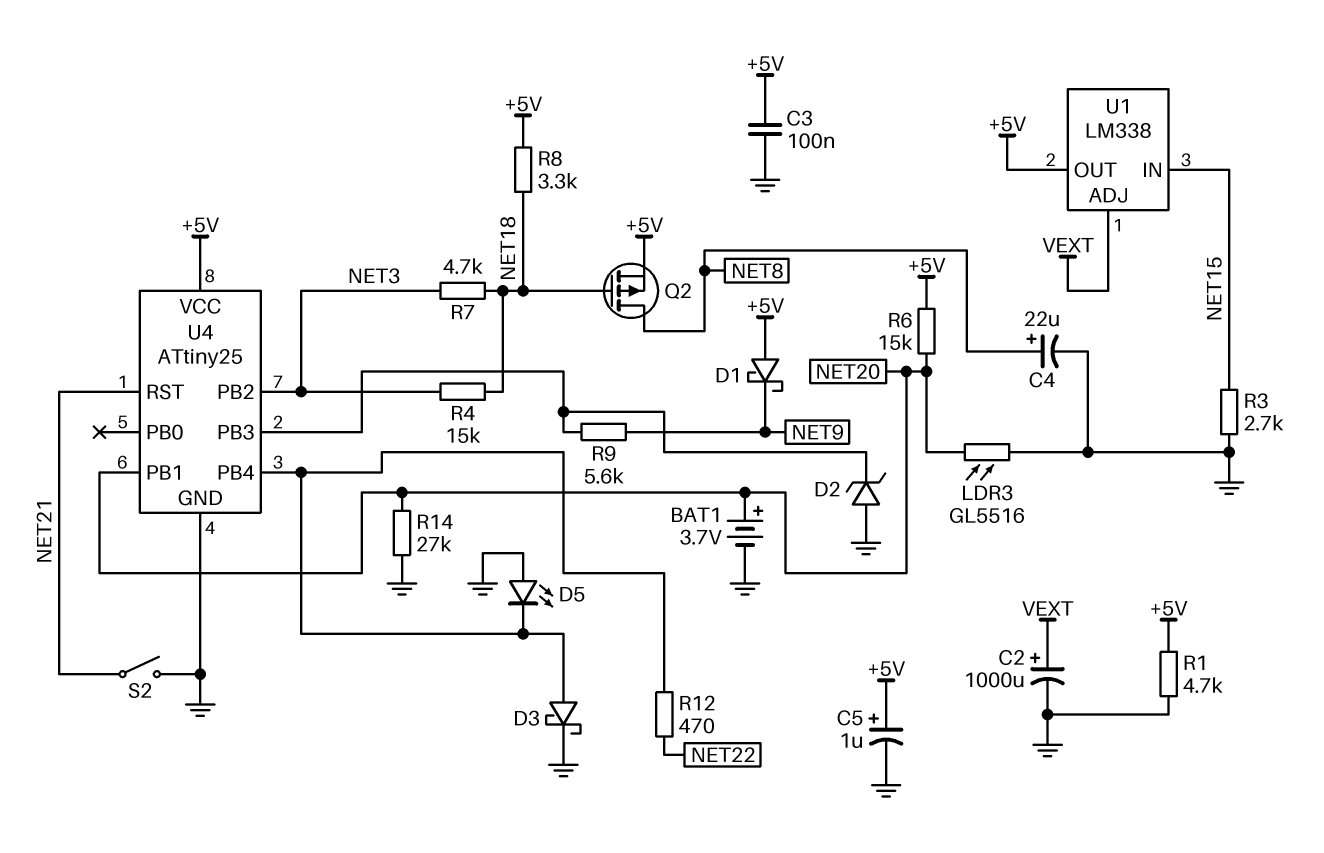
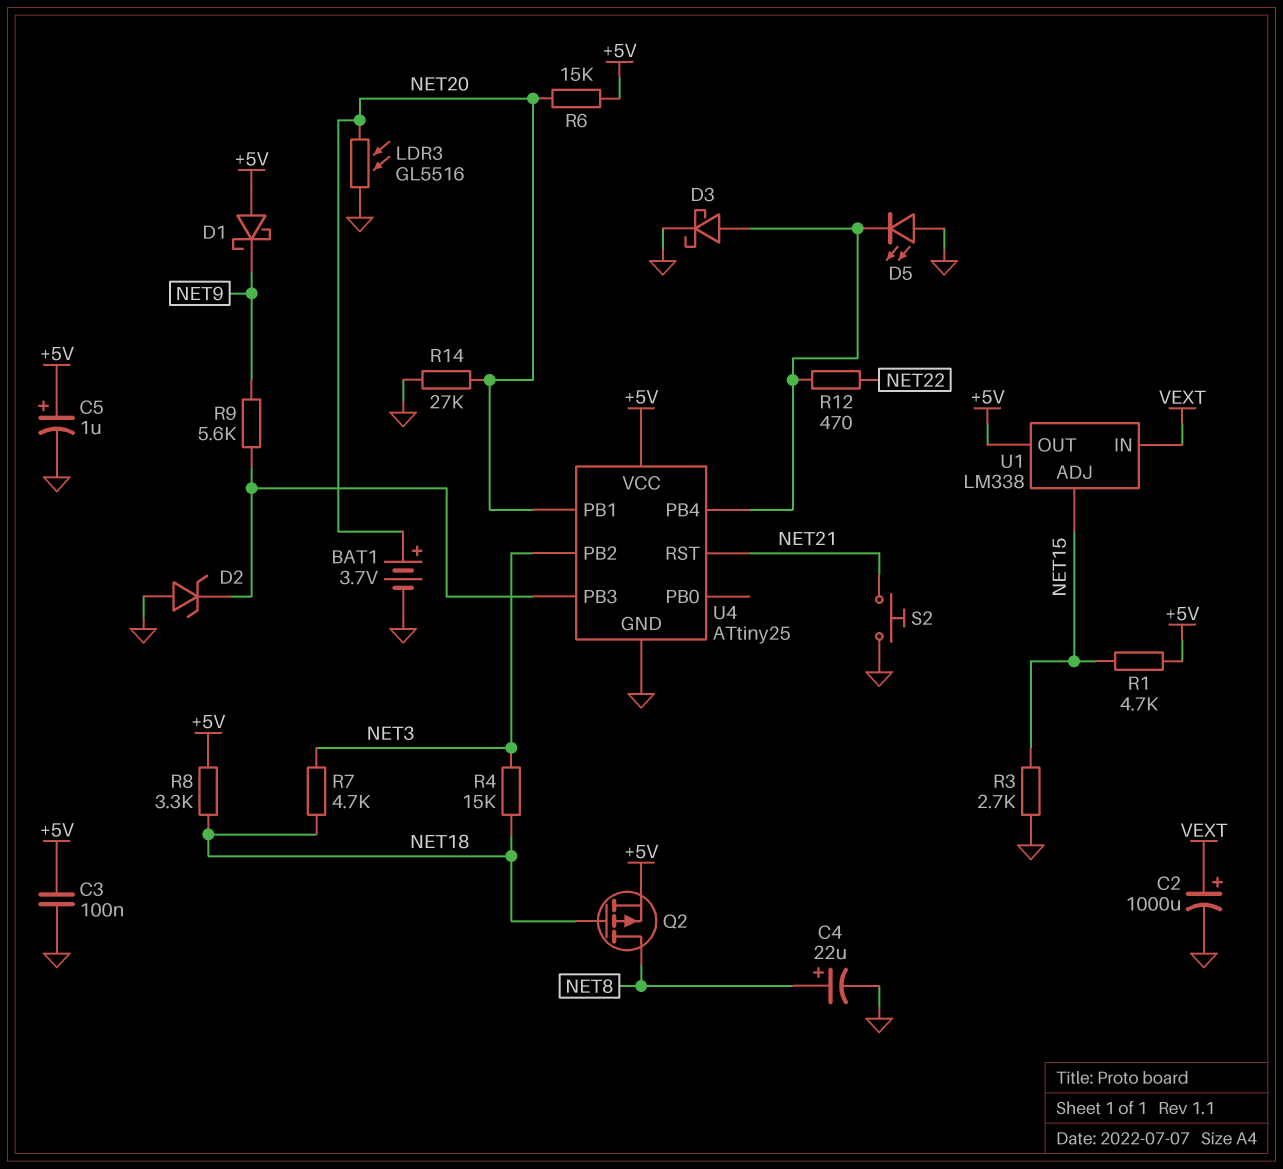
R1: 4.7k (+5V, GND) -> 4.7k (+5V, NET15)
S2: switch (GND, NET21) -> button (GND, NET21)
U1 pin ADJ: VEXT -> NET15
U1 pin IN: NET15 -> VEXT

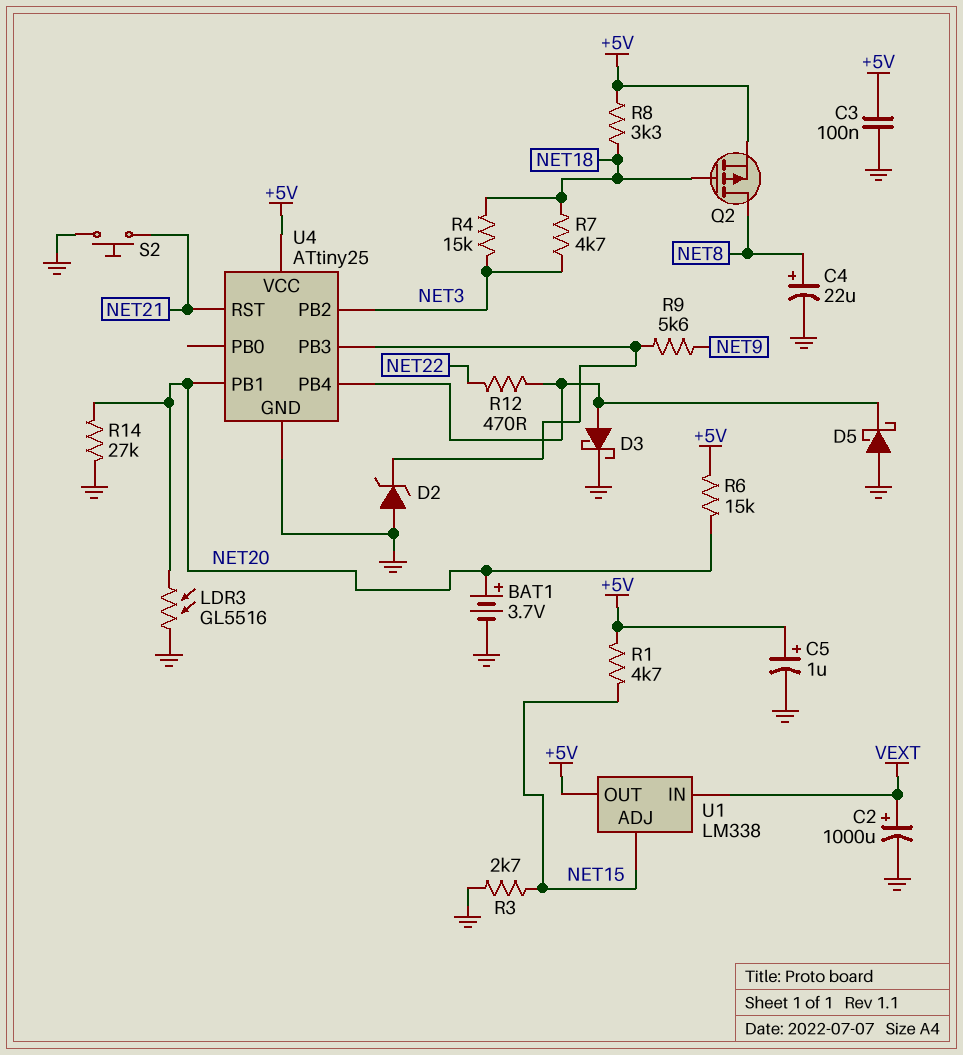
D1: schottky (A +5V, K NET9) -> none
D5: LED (A GND, K U4/PB4) -> schottky (A GND, K U4/PB4)

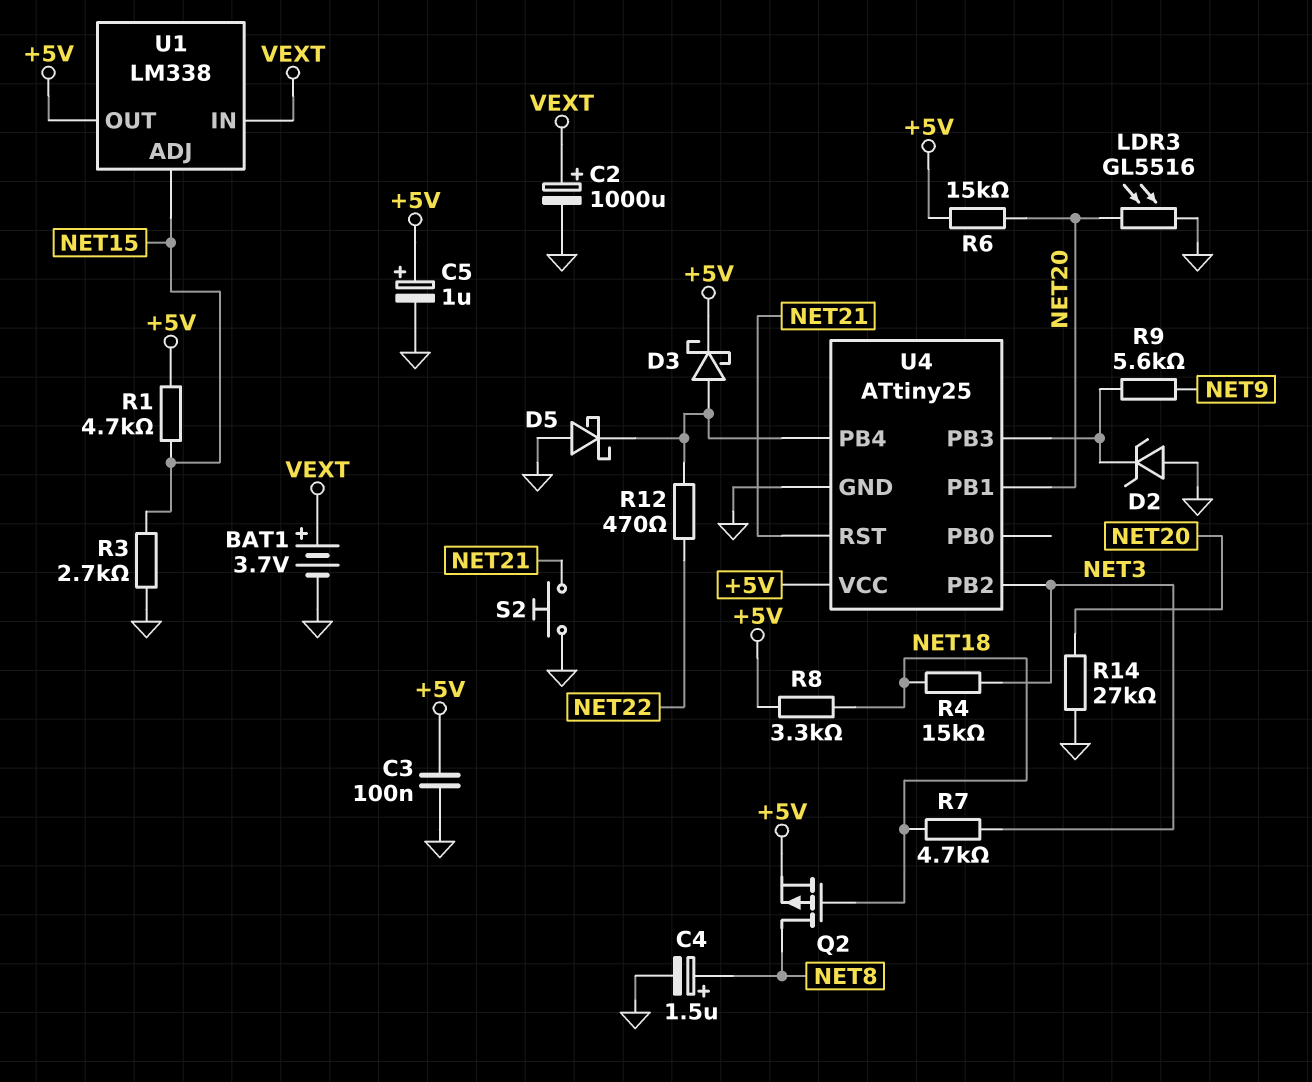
BAT1: 3.7V (plus NET20, minus GND) -> 3.7V (plus VEXT, minus GND)
C4: 22uF (plus NET8, minus GND) -> 1.5uF (plus NET8, minus GND)
D3: schottky (A U4/PB4, K GND) -> schottky (A U4/PB4, K +5V)

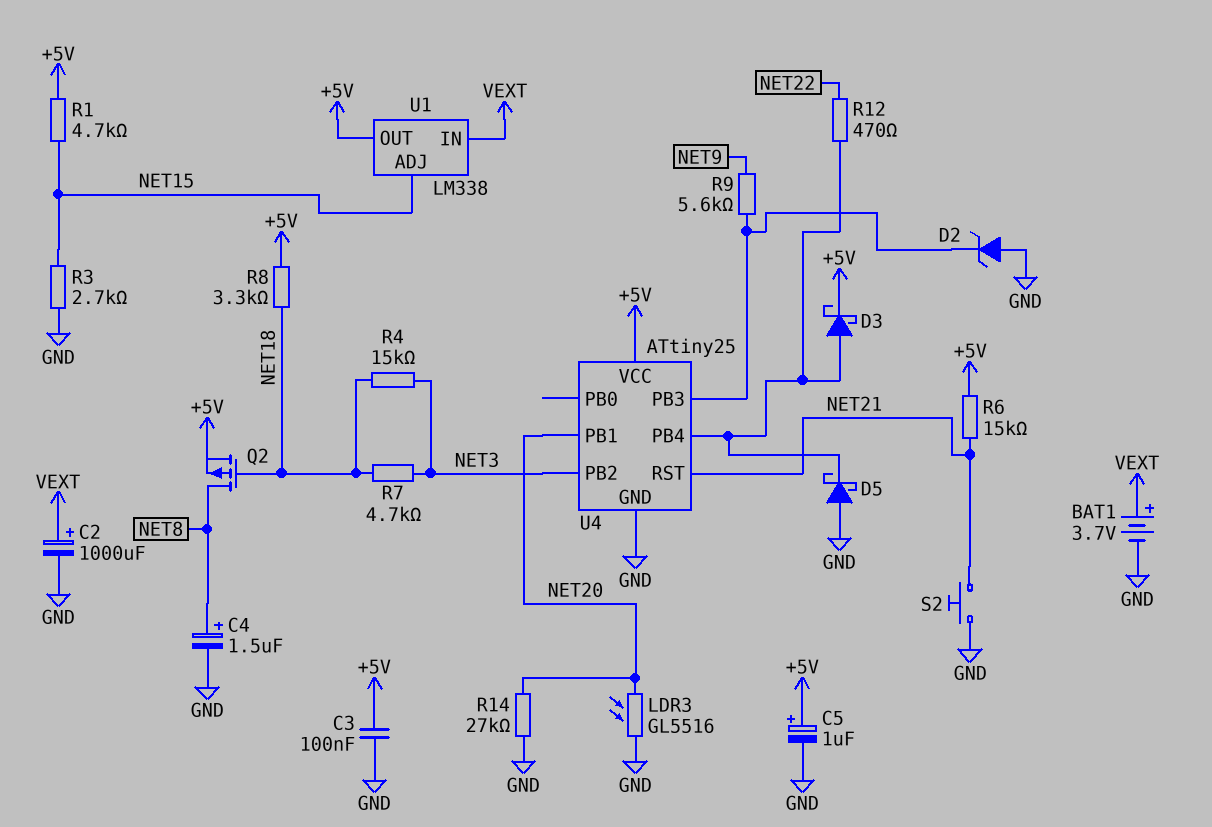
R6: 15k (+5V, NET20) -> 15k (+5V, NET21)

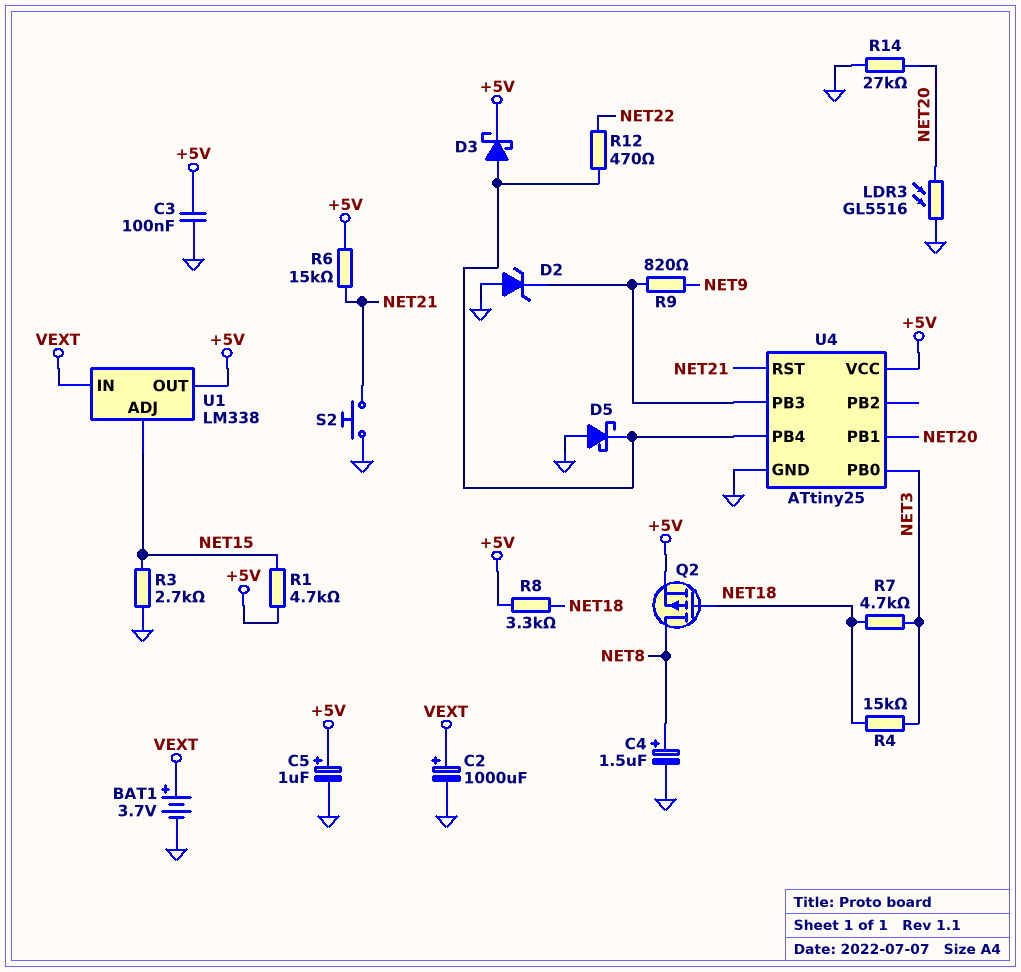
R9: 5.6k (NET9, U4/PB3) -> 820 (NET9, U4/PB3)
U4 pin PB0: none -> NET3
U4 pin PB2: NET3 -> none

